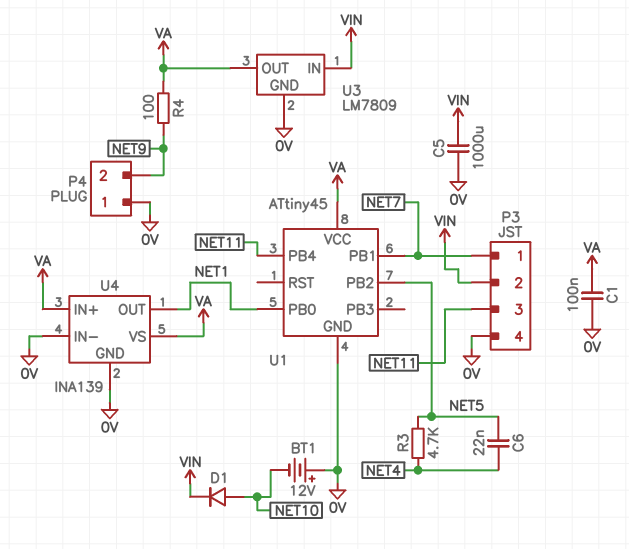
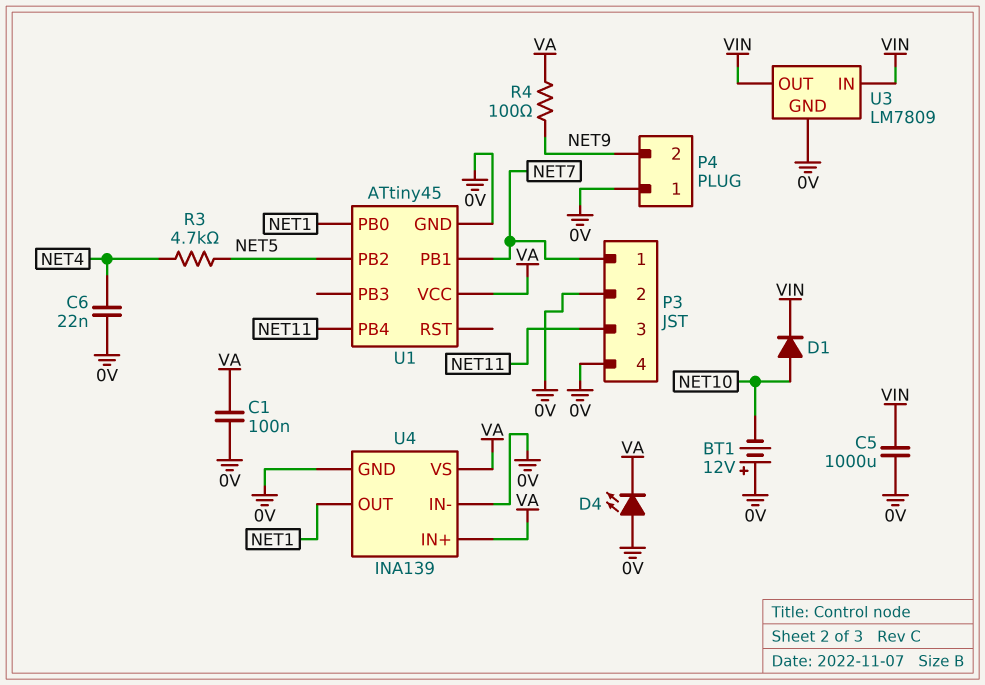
C6: 22nF (NET4, NET5) -> 22nF (0V, NET4)
D4: none -> LED (A 0V, K VA)
P3 pin 2: VIN -> 0V
U3 pin OUT: VA -> VIN

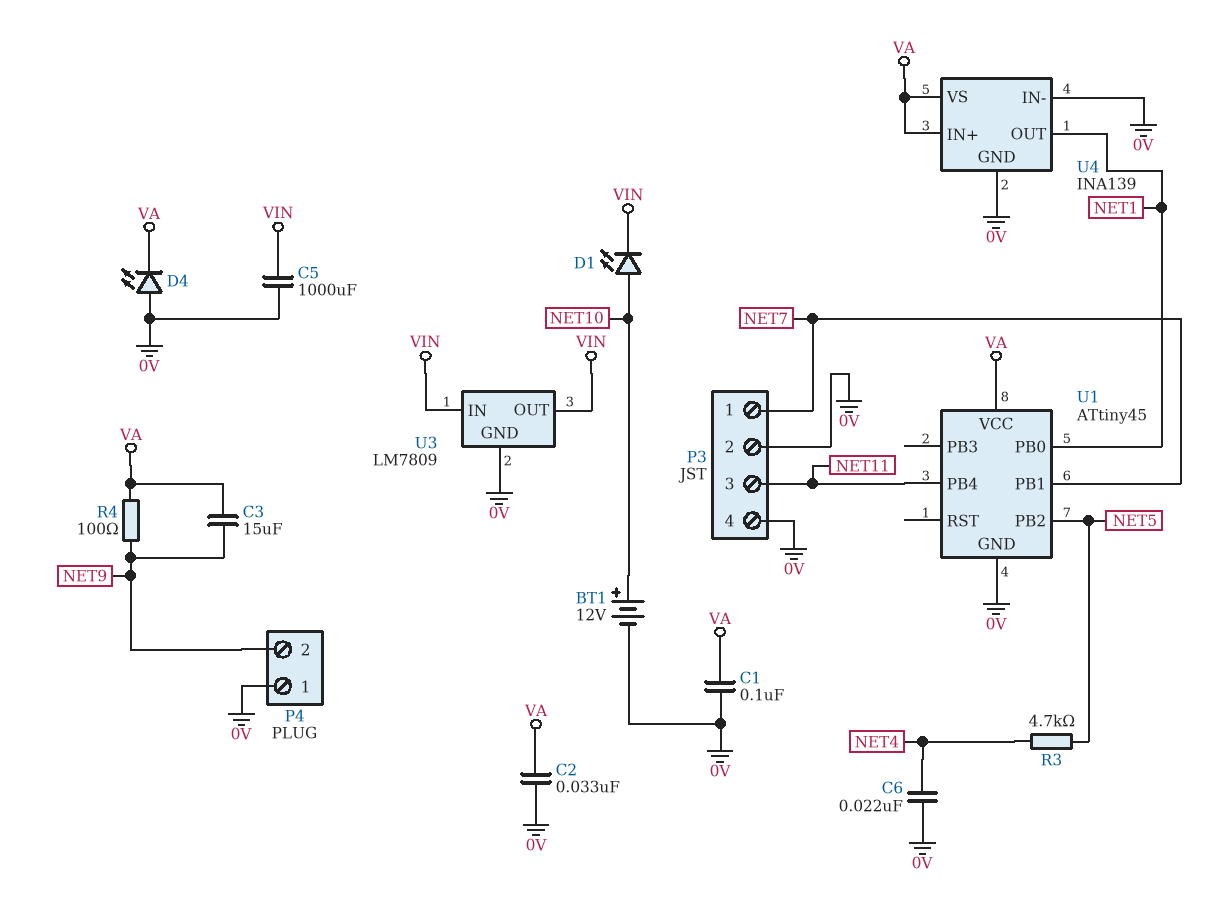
BT1: 12V (plus 0V, minus NET10) -> 12V (plus NET10, minus 0V)
C2: none -> 33nF (0V, VA)
C3: none -> 15uF (NET9, VA)
D1: diode (A NET10, K VIN) -> LED (A NET10, K VIN)

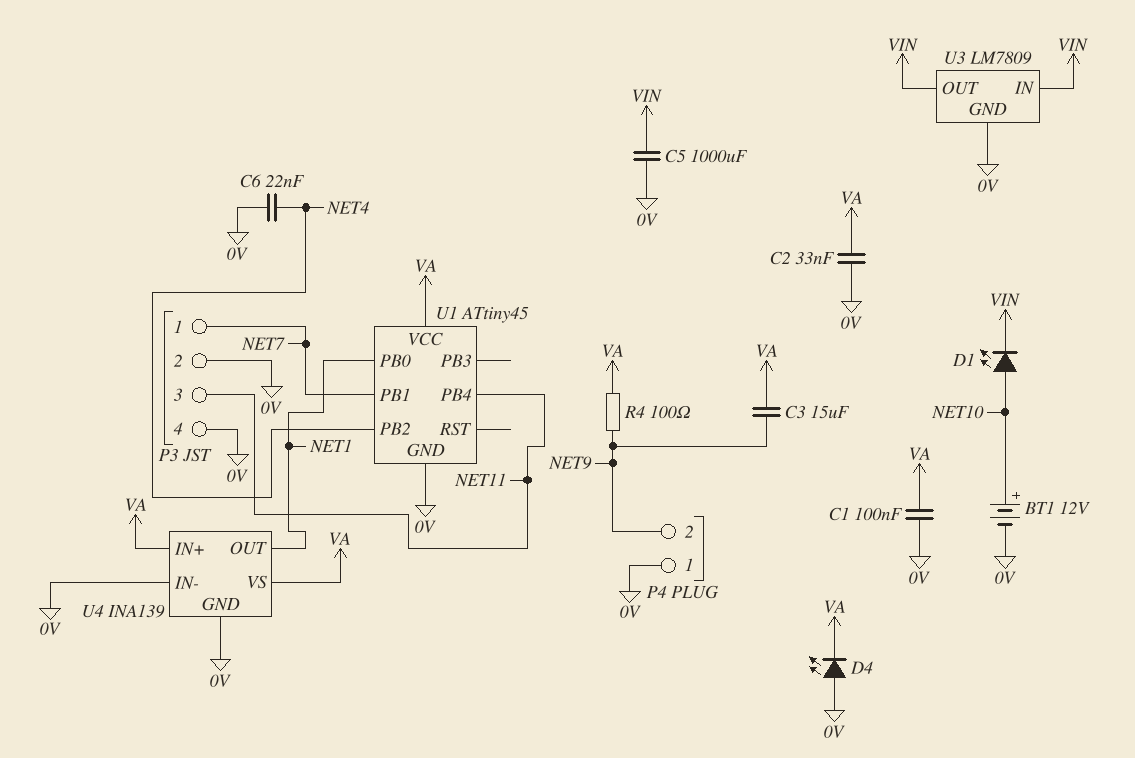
R3: 4.7k (NET4, NET5) -> none
U1 pin PB2: NET5 -> NET4

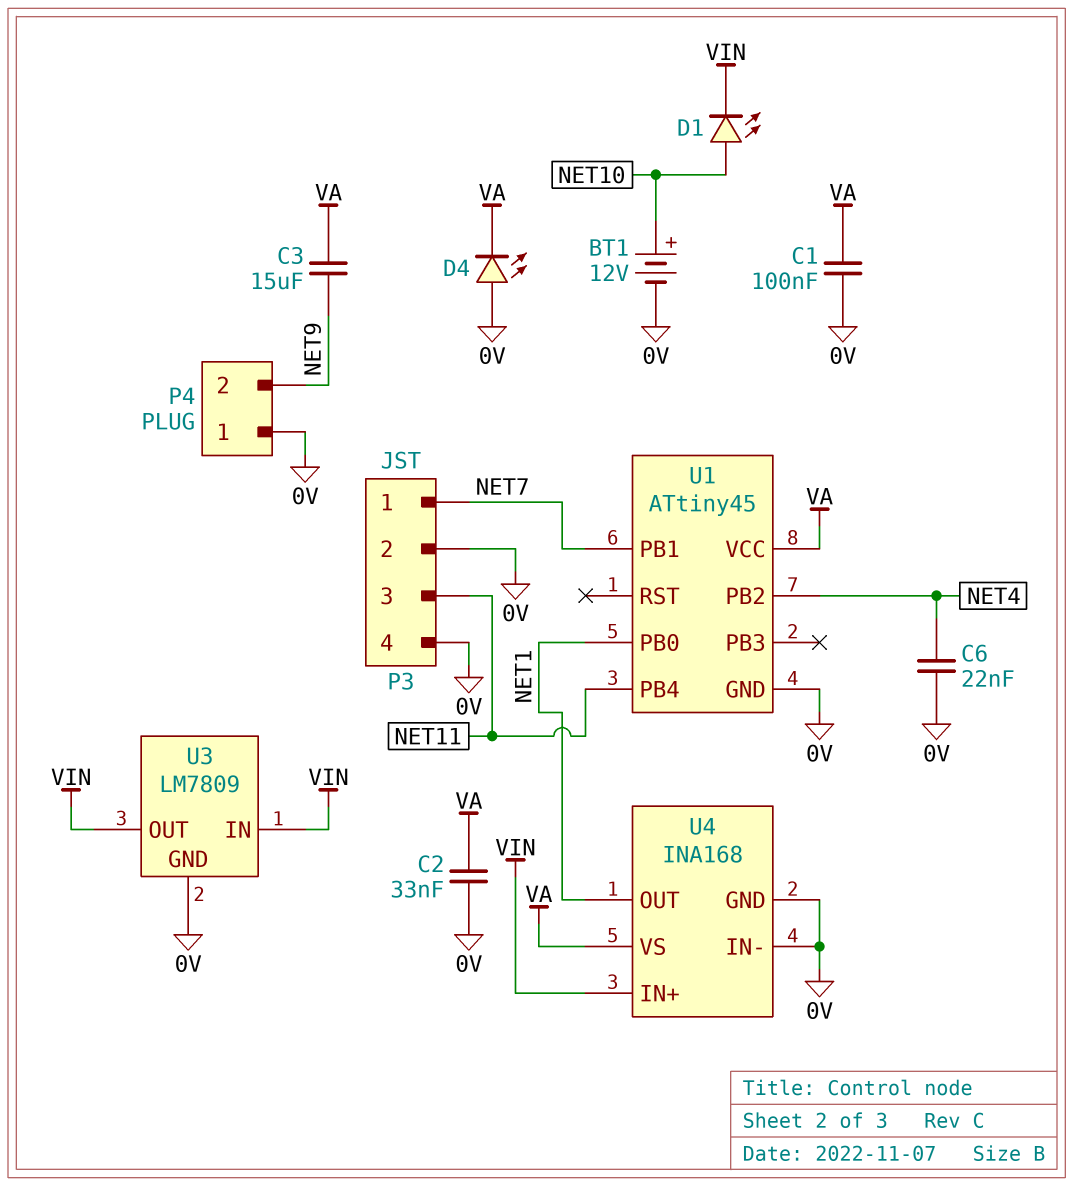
C5: 1000uF (0V, VIN) -> none
R4: 100 (NET9, VA) -> none
U4: INA139 -> INA168
U4 pin IN+: VA -> VIN

